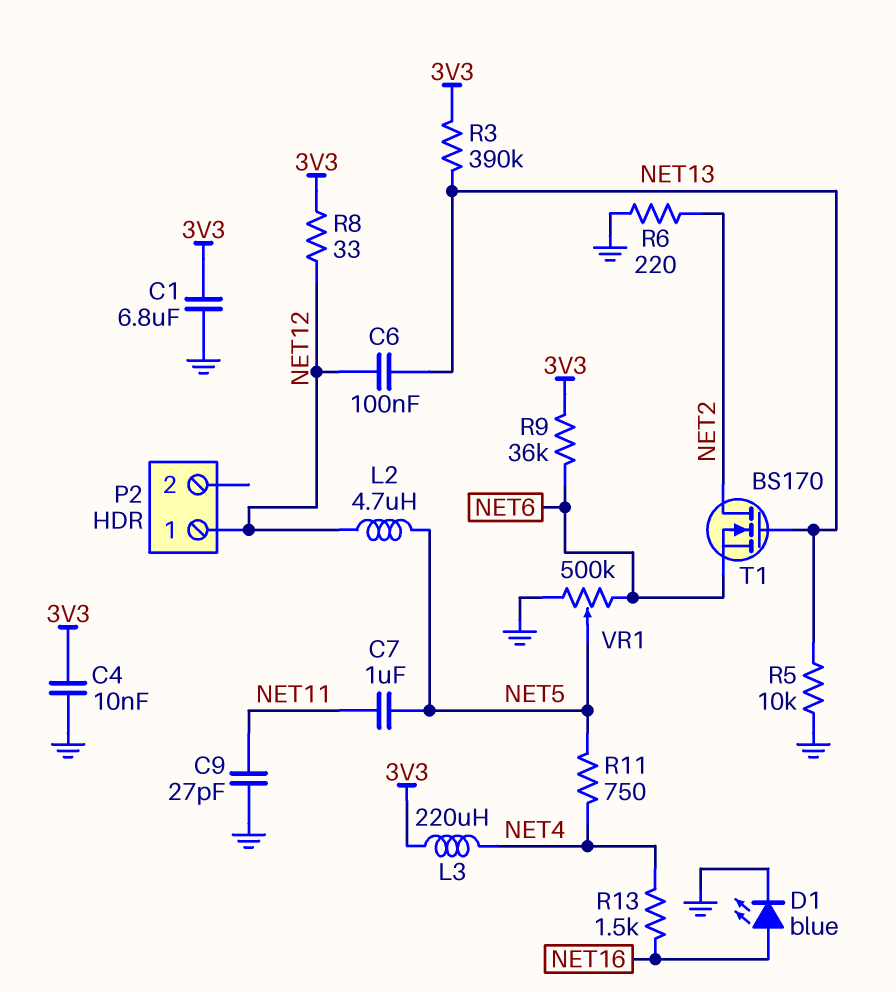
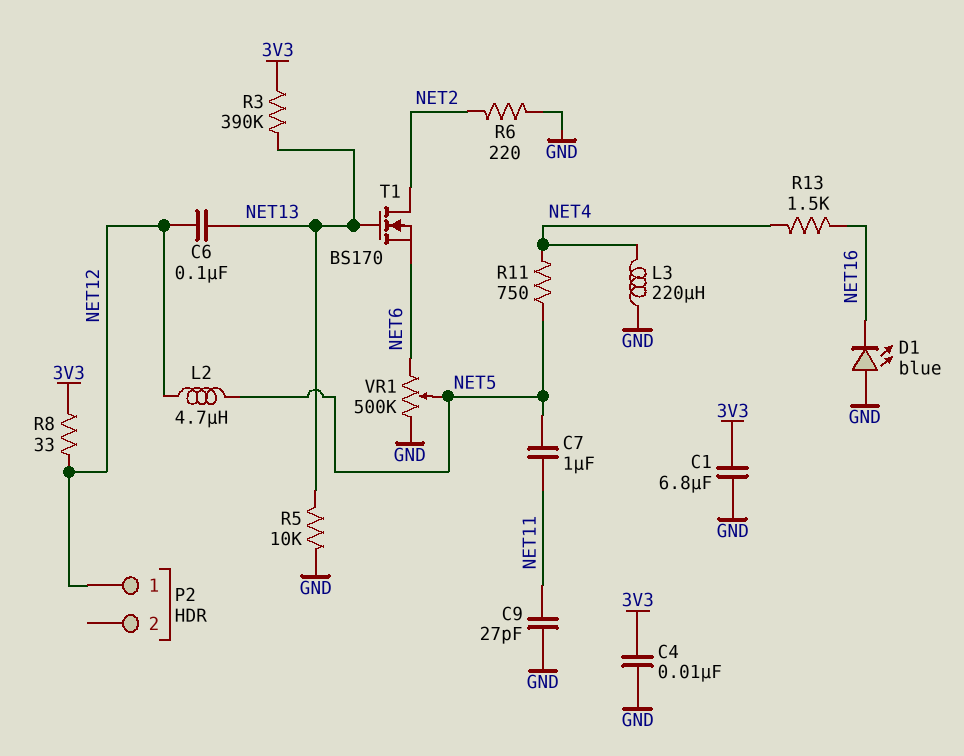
D1: LED blue (A NET16, K GND) -> LED blue (A GND, K NET16)
L3: 220uH (3V3, NET4) -> 220uH (GND, NET4)
R9: 36k (3V3, NET6) -> none

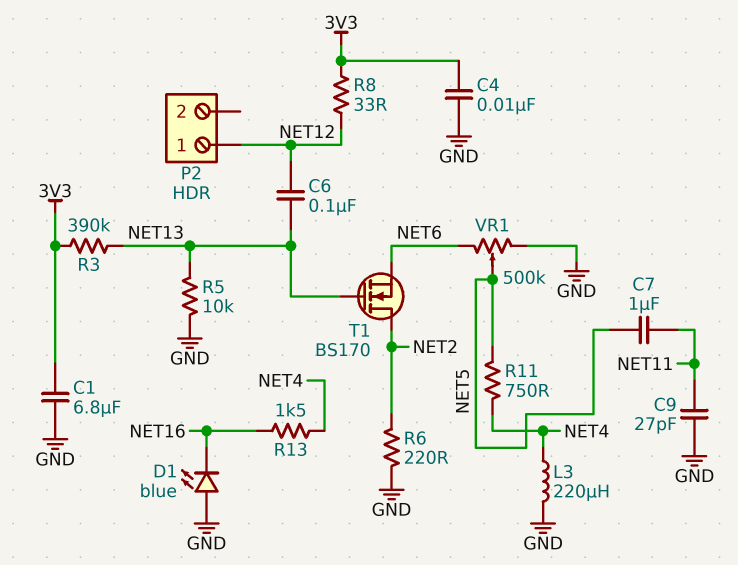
L2: 4.7uH (NET5, NET12) -> none

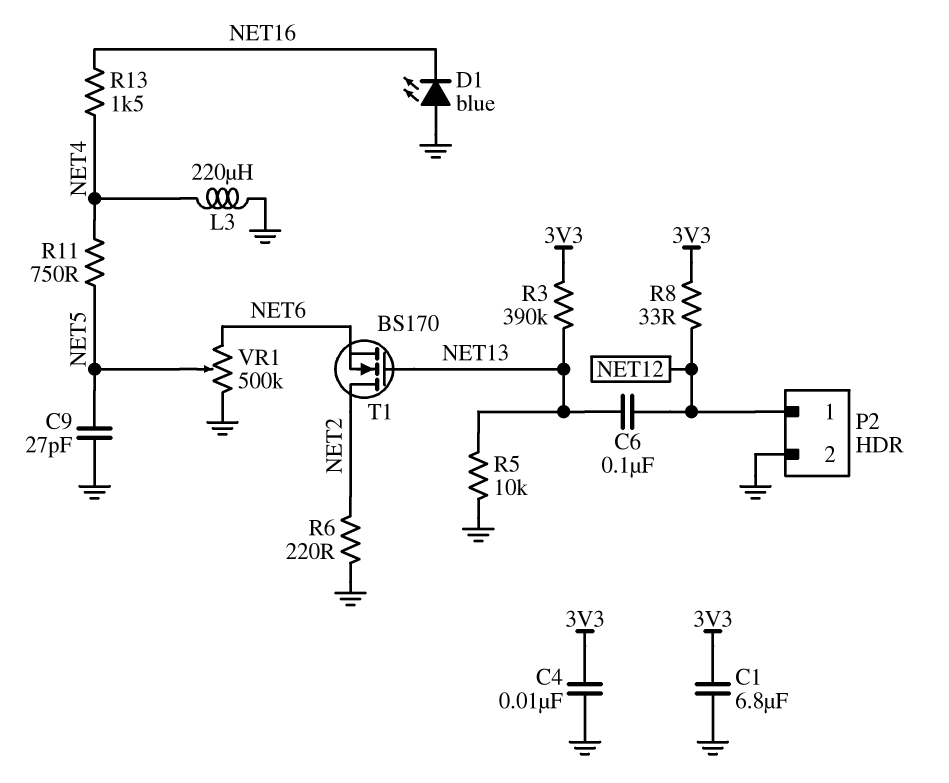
C7: 1uF (NET5, NET11) -> none
C9: 27pF (GND, NET11) -> 27pF (GND, NET5)
P2 pin 2: none -> GND

